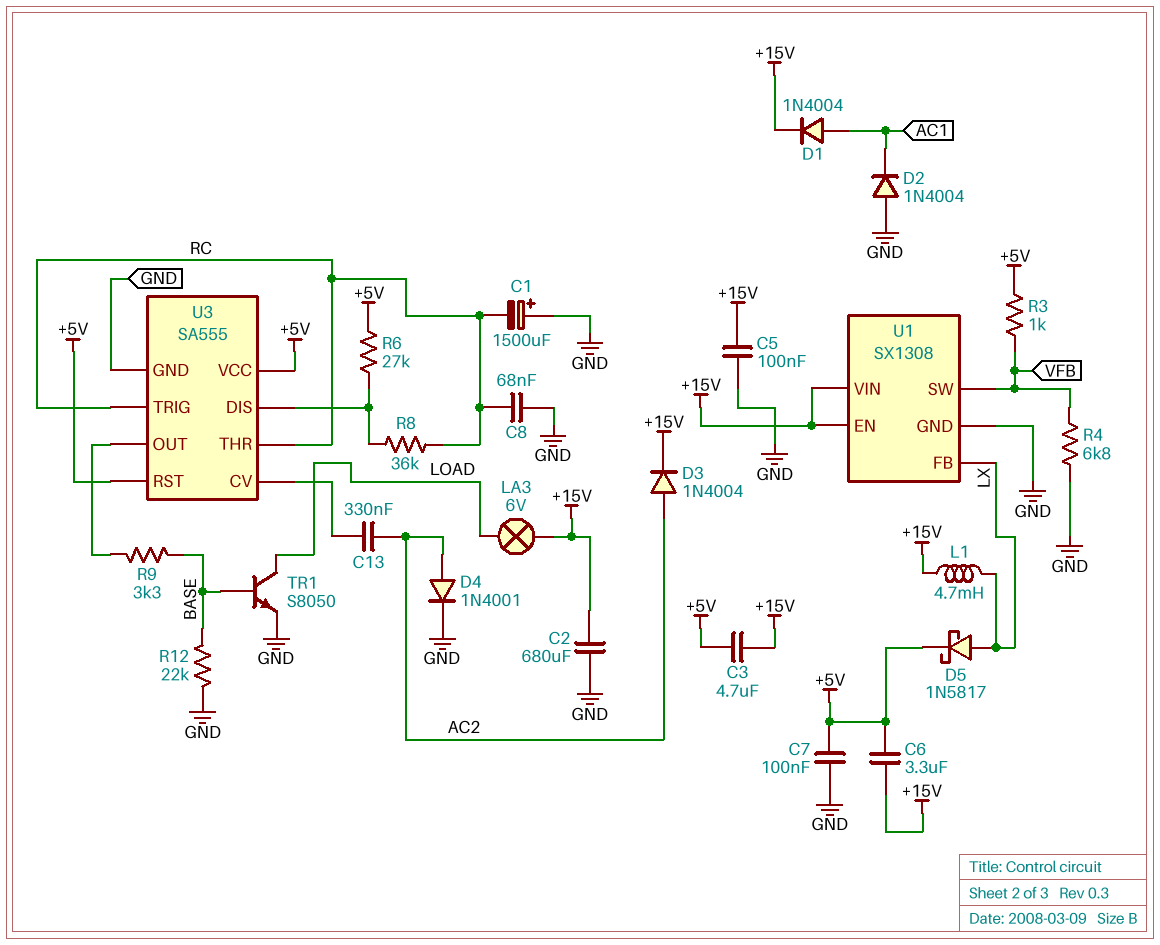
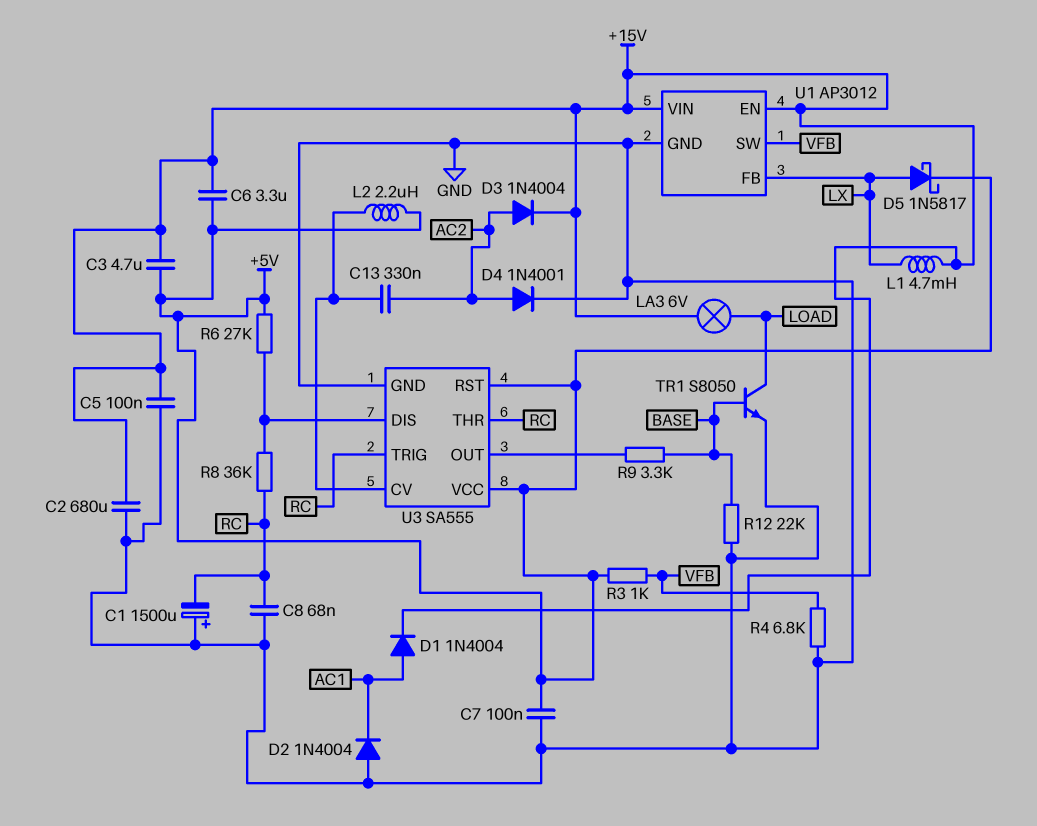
L2: none -> 2.2uH (+5V, U3/CV)
U1: SX1308 -> AP3012

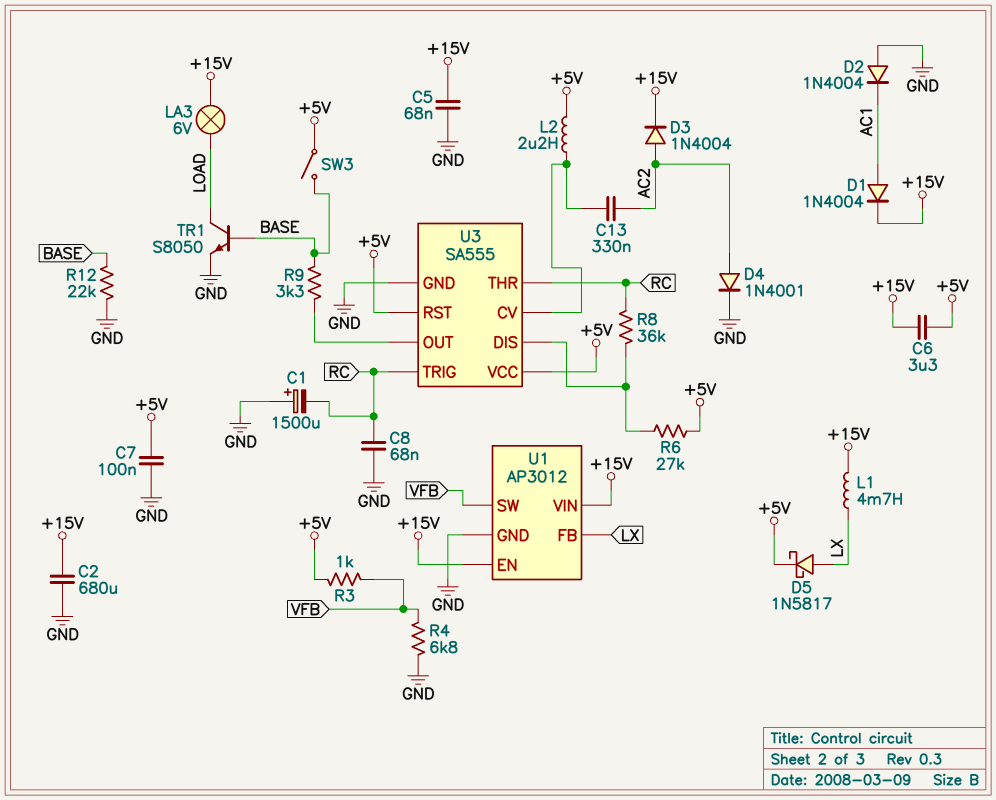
C3: 4.7uF (+5V, +15V) -> none
C5: 100nF (+15V, GND) -> 68nF (+15V, GND)
SW3: none -> switch (+5V, BASE)

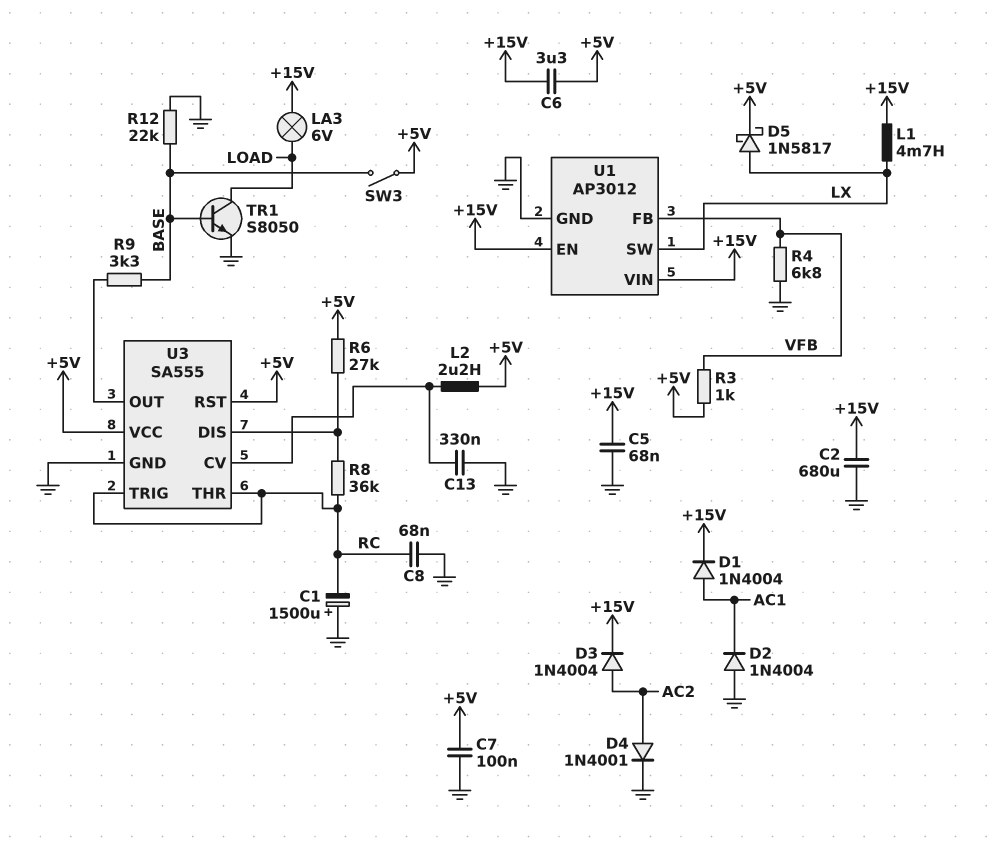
C13: 330nF (AC2, U3/CV) -> 330nF (GND, U3/CV)
U1 pin FB: LX -> VFB
U1 pin SW: VFB -> LX

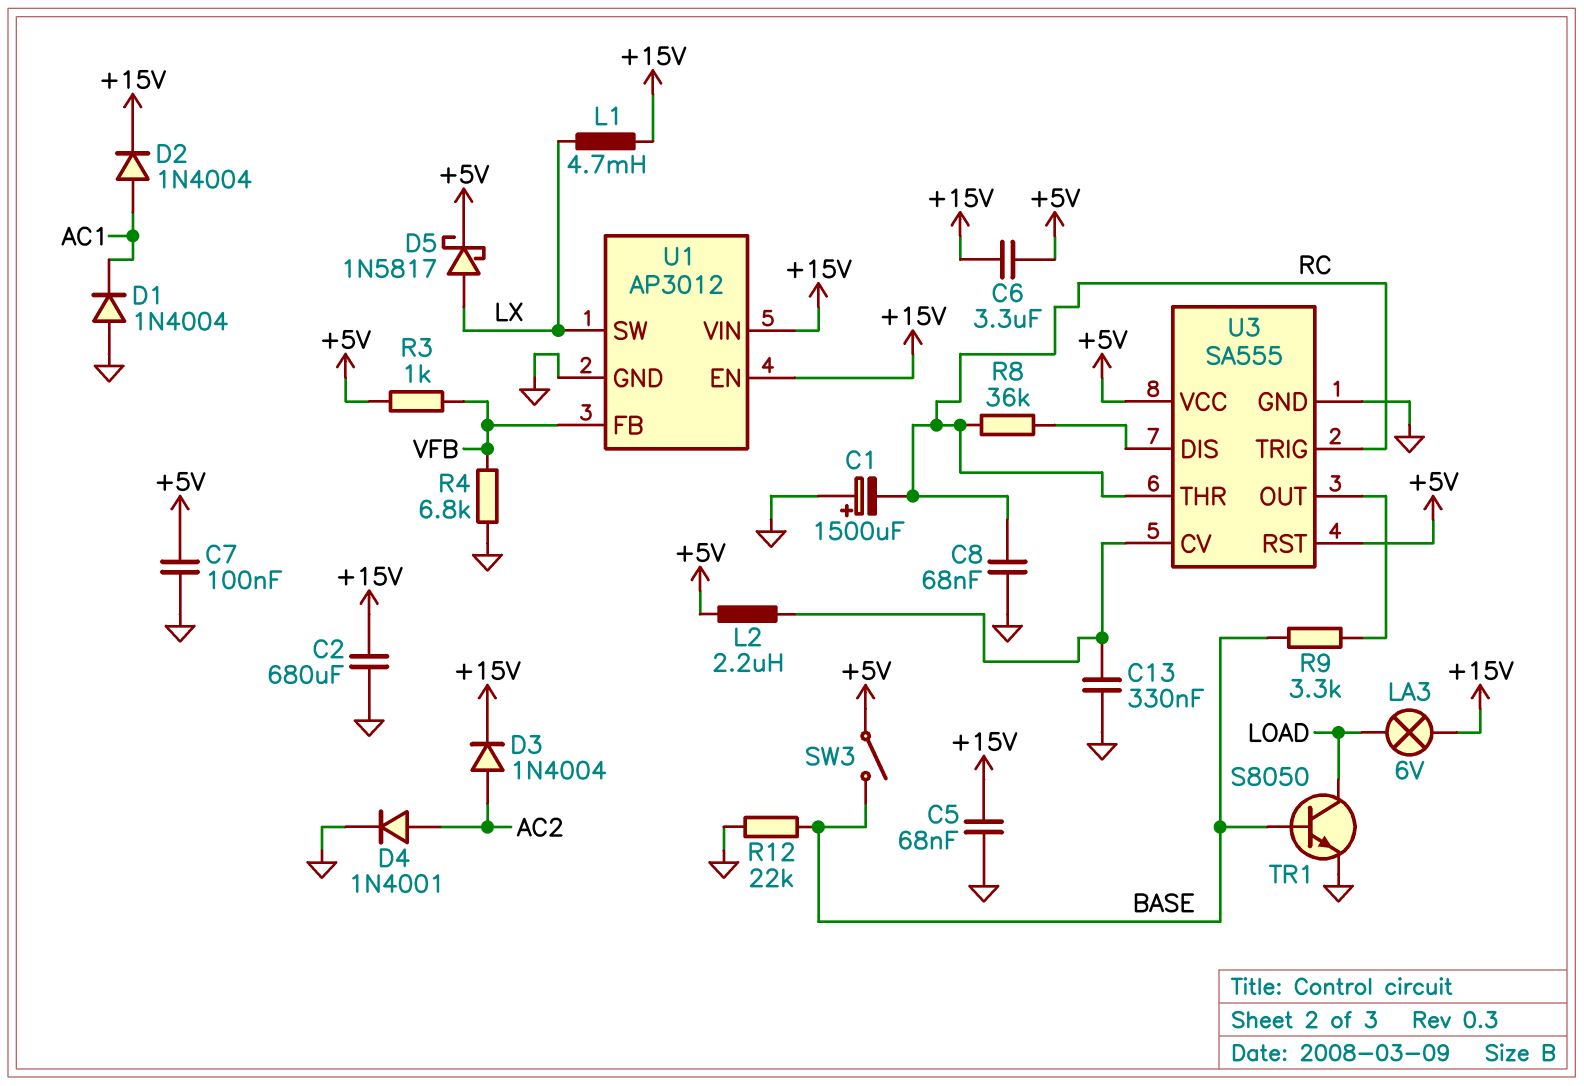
D1: diode 1N4004 (A AC1, K +15V) -> diode 1N4004 (A GND, K AC1)
D2: diode 1N4004 (A GND, K AC1) -> diode 1N4004 (A AC1, K +15V)
R6: 27k (+5V, U3/DIS) -> none

